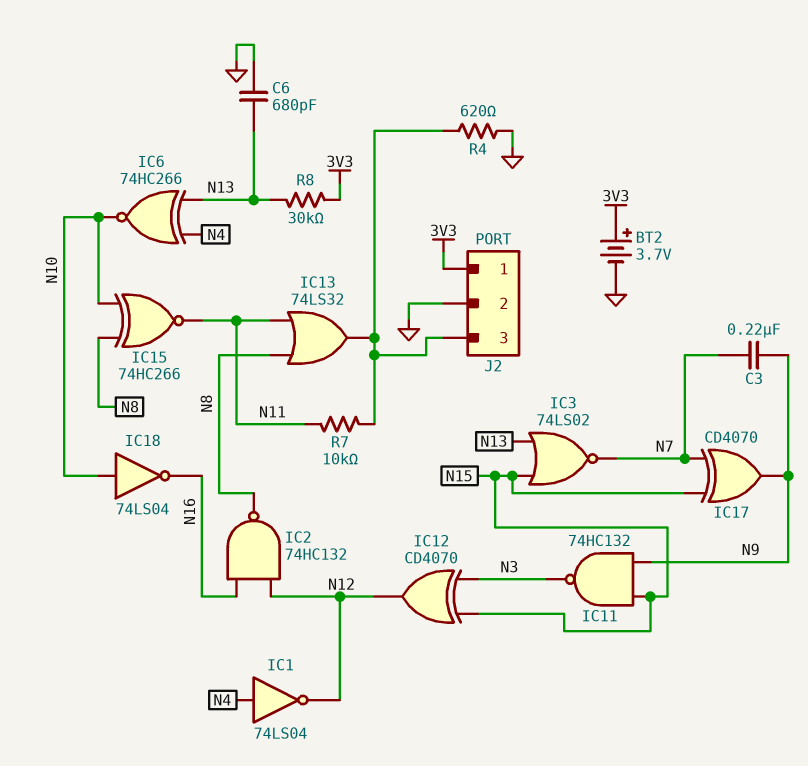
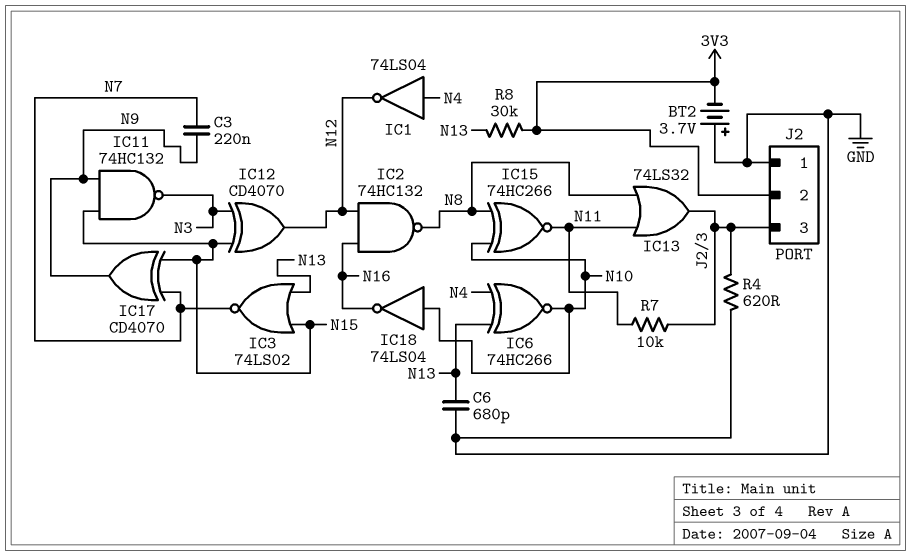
BT2: 3.7V (plus 3V3, minus GND) -> 3.7V (plus GND, minus 3V3)
J2 pin 1: 3V3 -> GND
J2 pin 2: GND -> 3V3

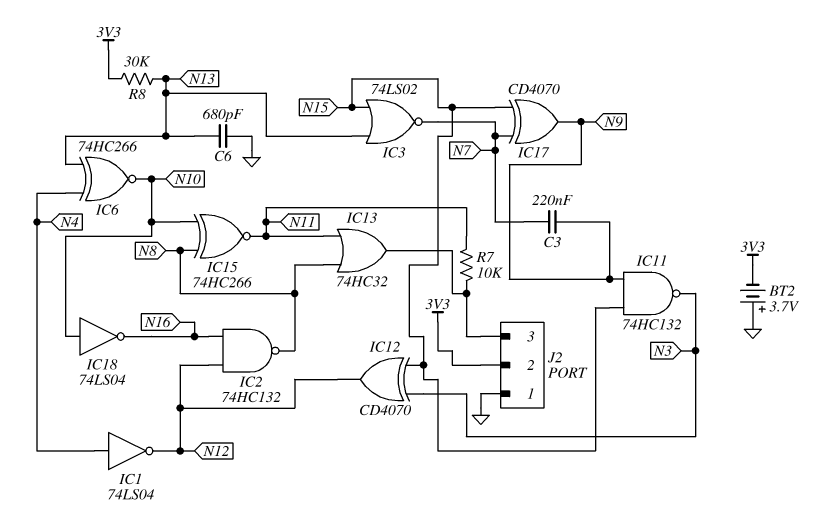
IC13: OR 74LS32 (in N8, in N11, out J2/3) -> OR 74HC32 (in N8, in N11, out J2/3)
R4: 620 (GND, J2/3) -> none

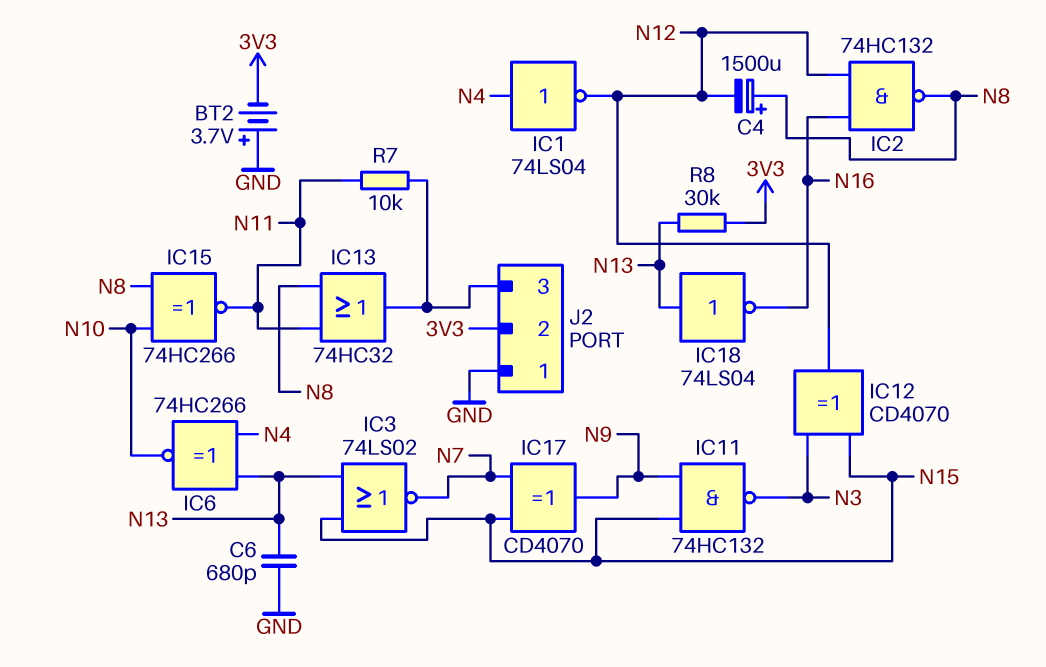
C3: 220nF (N7, N9) -> none
C4: none -> 1500uF (plus N8, minus N12)
IC18: NOT 74LS04 (in N10, out N16) -> NOT 74LS04 (in N13, out N16)

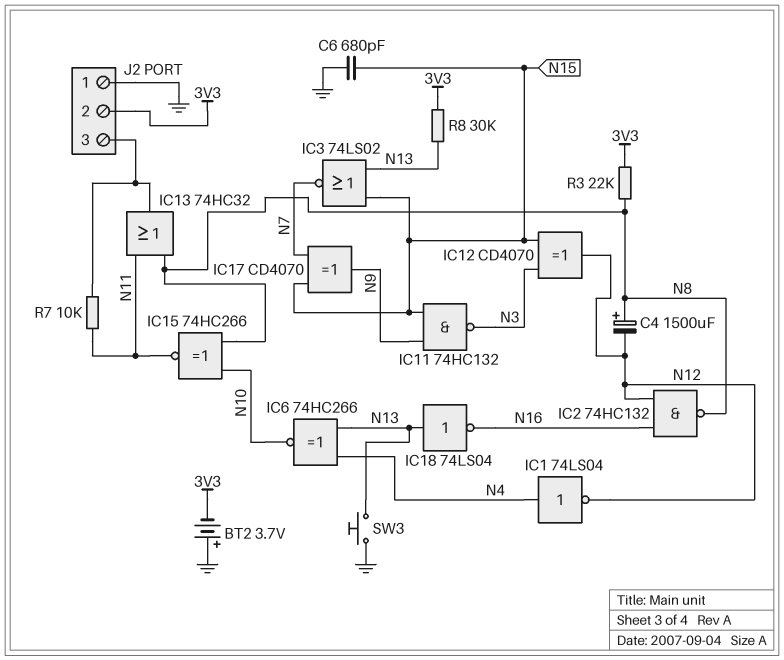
C6: 680pF (GND, N13) -> 680pF (GND, N15)
R3: none -> 22k (3V3, N8)
SW3: none -> button (GND, N13)

